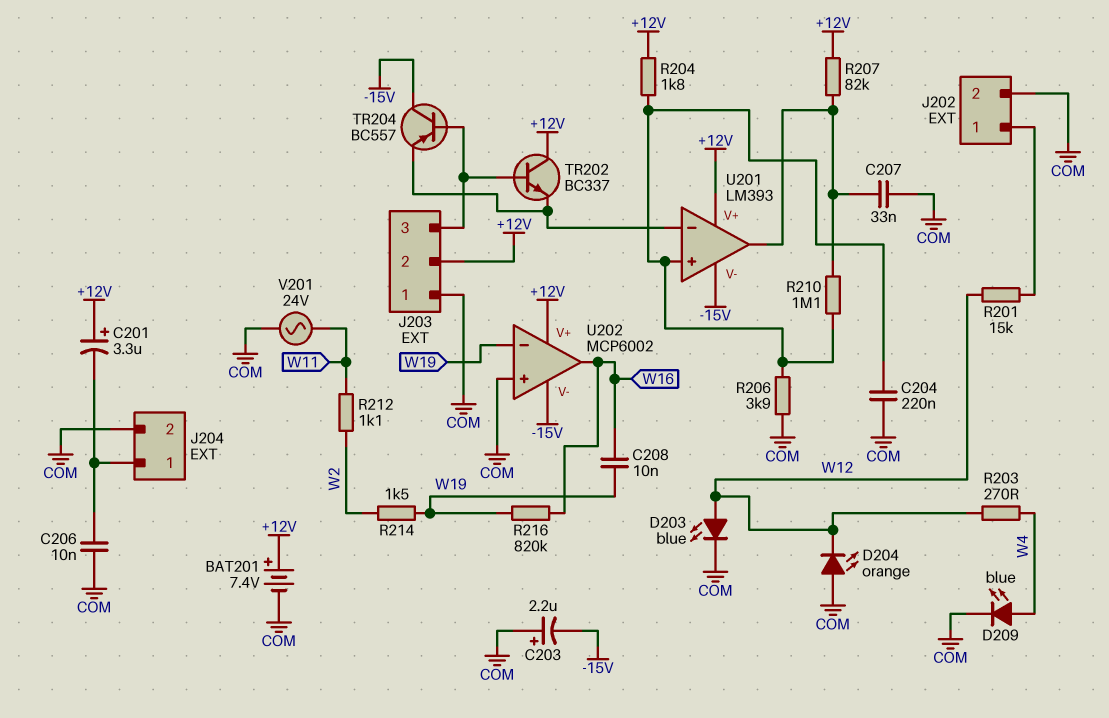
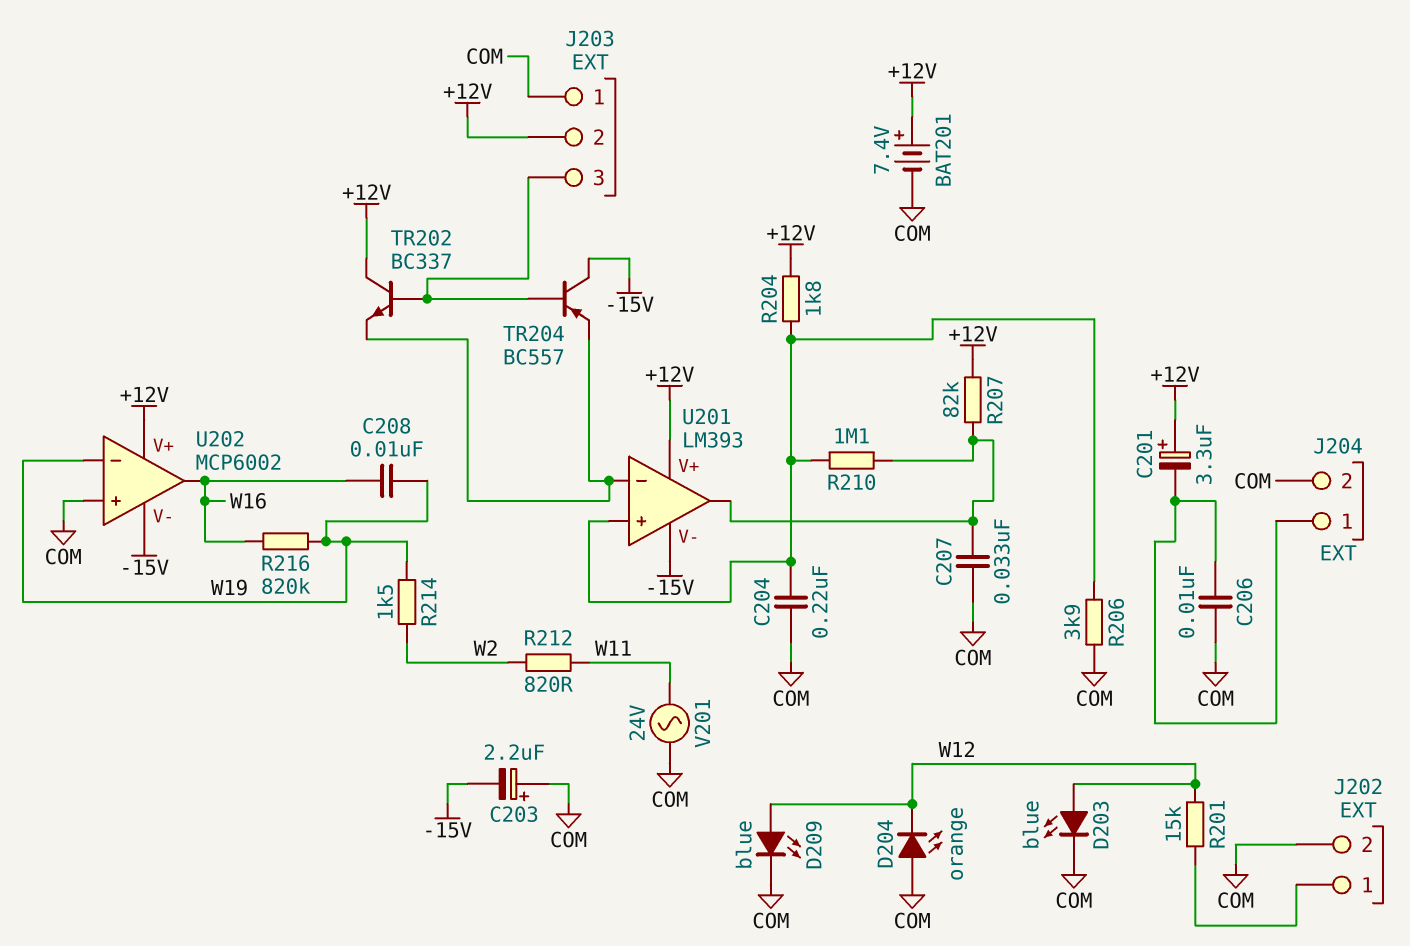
D209: LED blue (A W4, K COM) -> LED blue (A W12, K COM)
R203: 270 (W4, W12) -> none
R212: 1.1k (W2, W11) -> 820 (W2, W11)

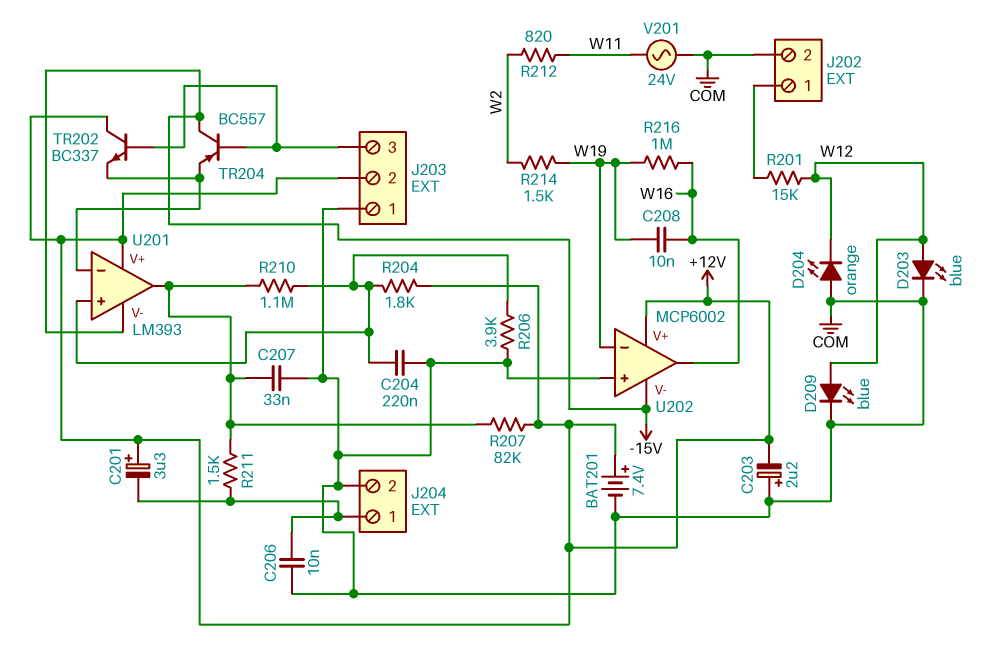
C203: 2.2uF (plus COM, minus -15V) -> 2.2uF (plus COM, minus +12V)
R211: none -> 1.5k (J204/1, U201/out)
R216: 820k (W16, W19) -> 1M (W16, W19)

